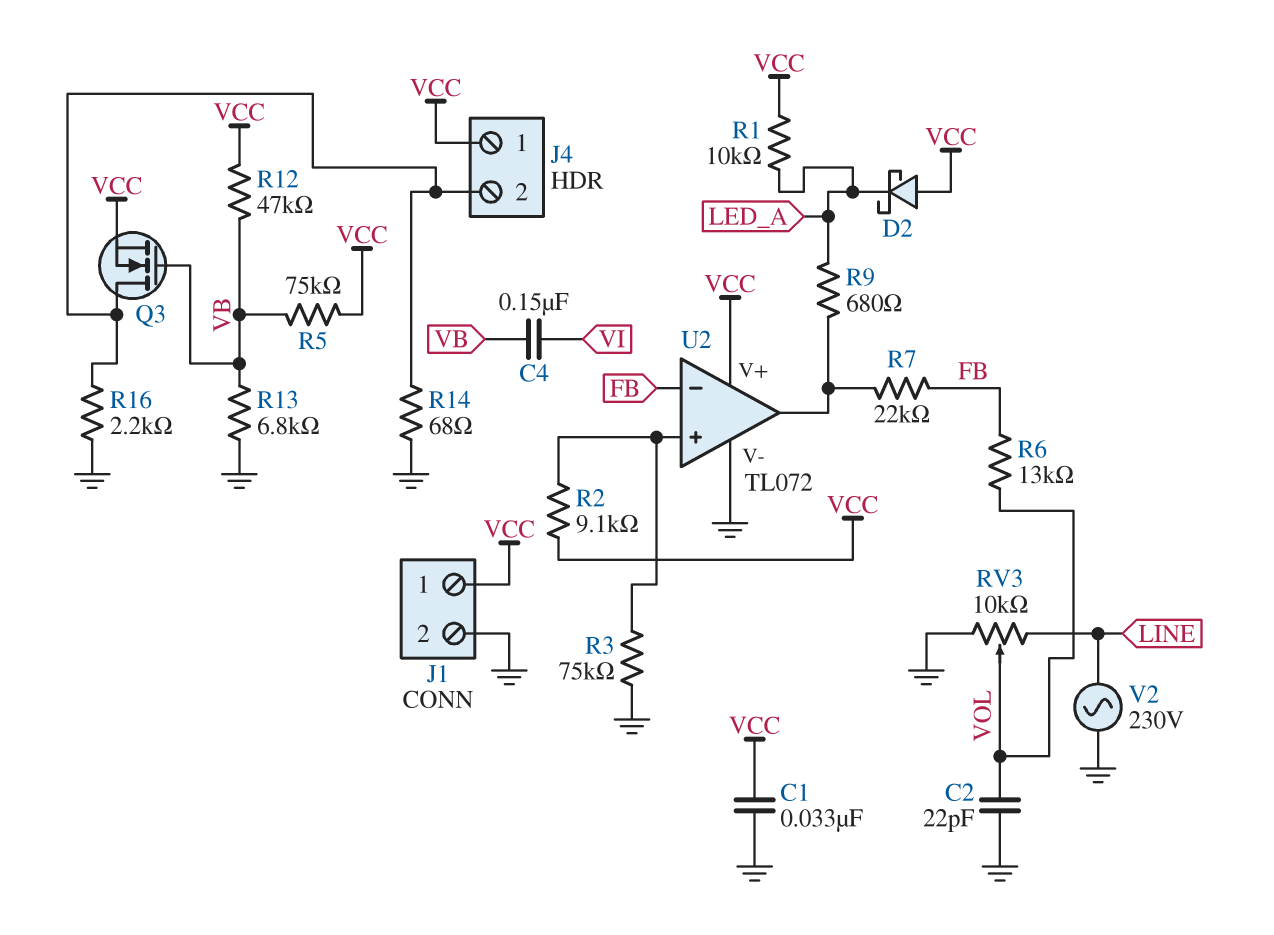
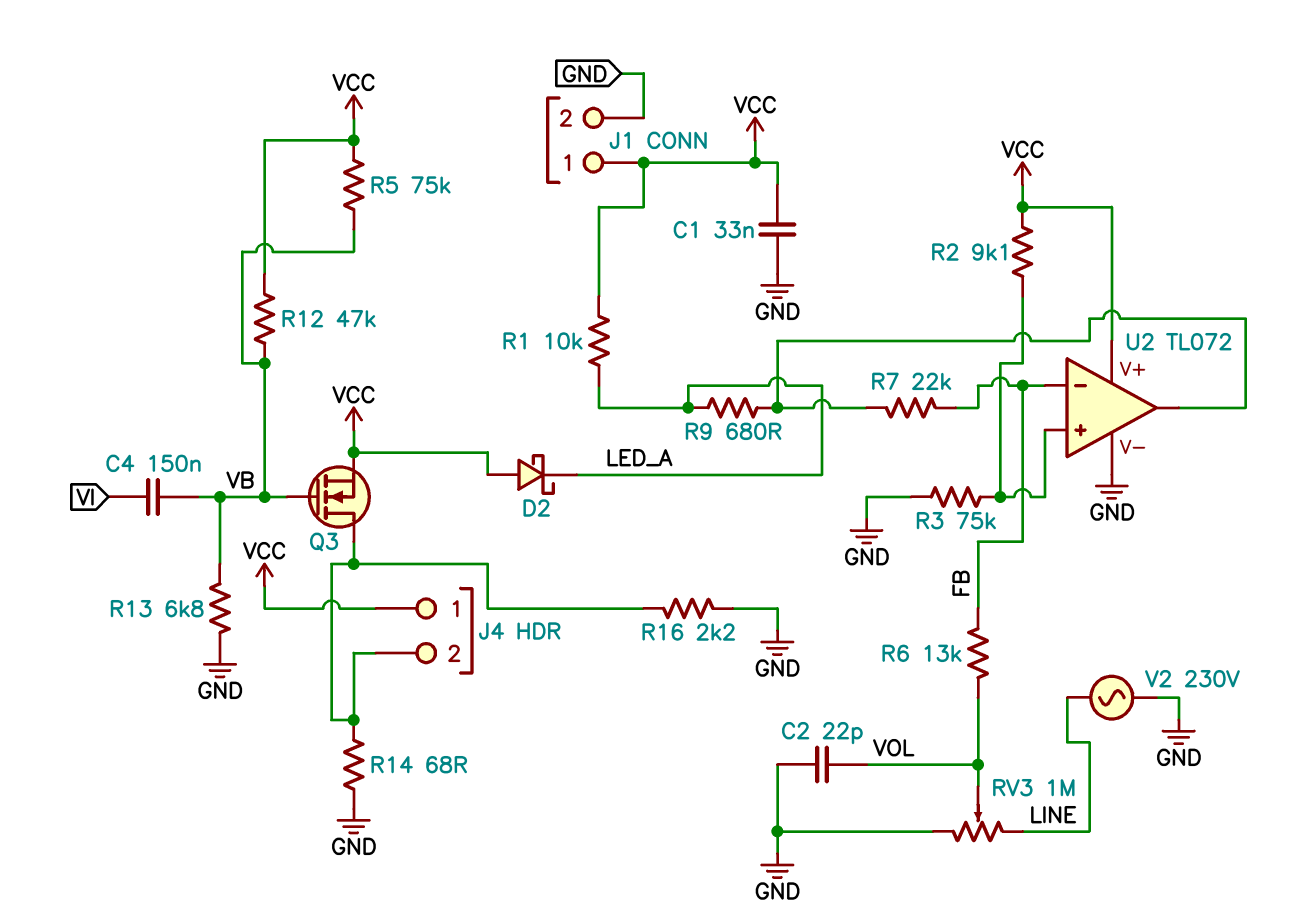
RV3: 10k (GND, LINE, wiper VOL) -> 1M (GND, LINE, wiper VOL)

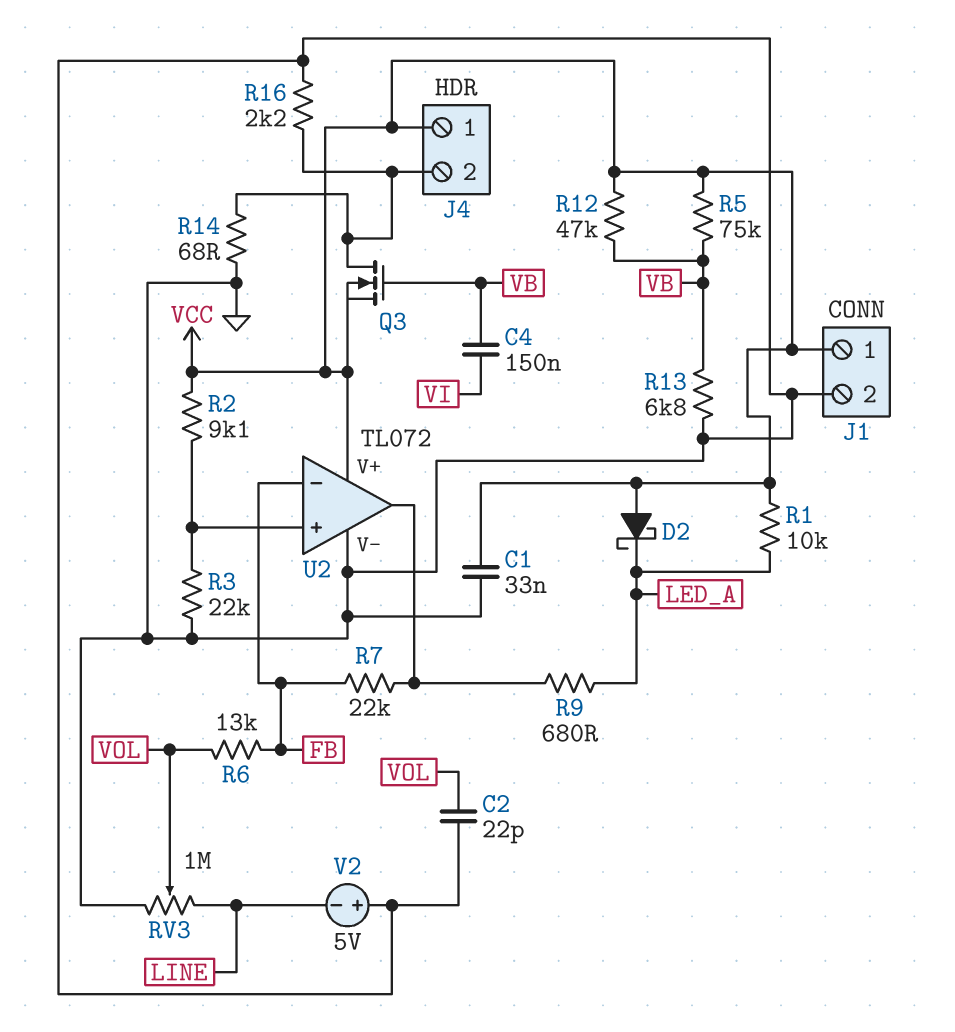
R3: 75k (GND, U2/in+) -> 22k (GND, U2/in+)
V2: AC 230V (GND, LINE) -> 5V (plus GND, minus LINE)

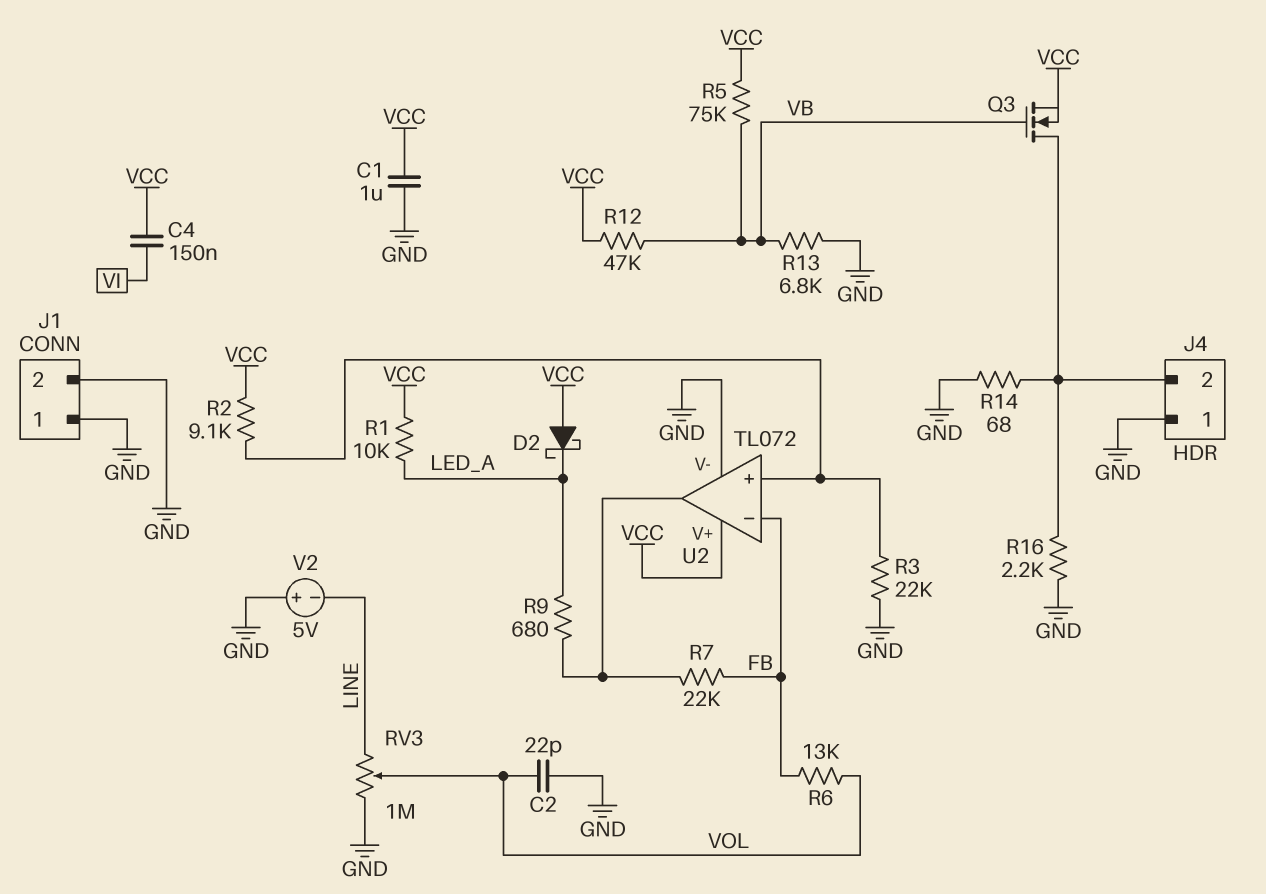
C1: 33nF (GND, VCC) -> 1uF (GND, VCC)
C4: 150nF (VB, VI) -> 150nF (VCC, VI)
J1 pin 1: VCC -> GND
J4 pin 1: VCC -> GND

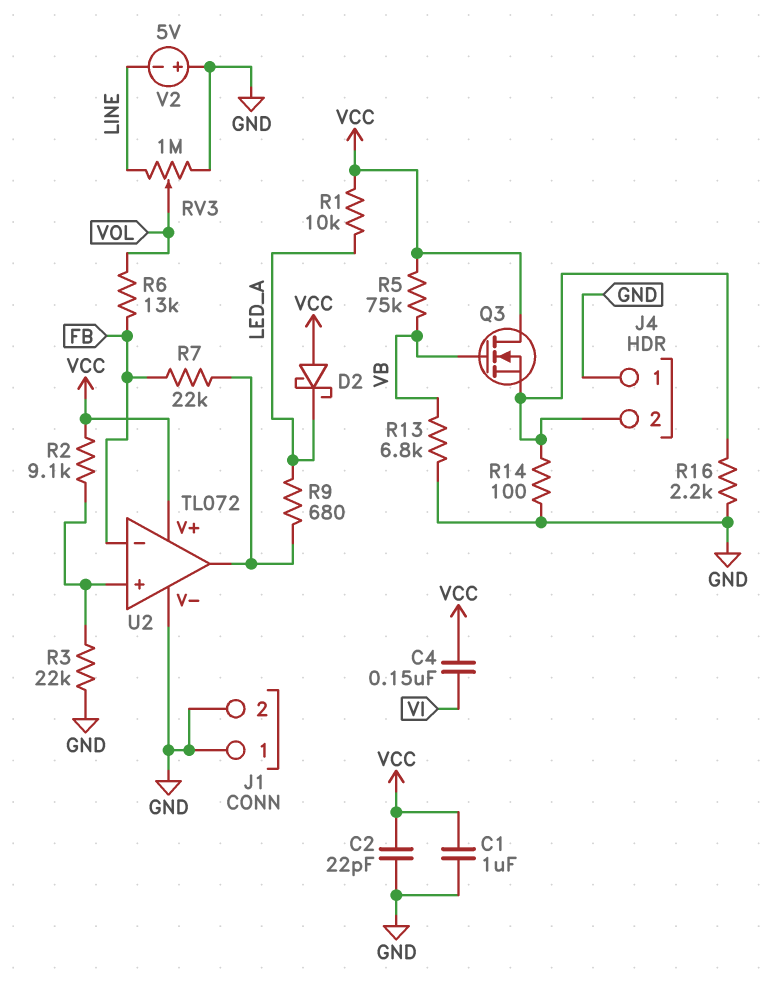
C2: 22pF (GND, VOL) -> 22pF (GND, VCC)
Q3: NMOS (G VB, D J4/2, S VCC) -> NMOS (G VB, D VCC, S J4/2)
R12: 47k (VB, VCC) -> none
R14: 68 (GND, J4/2) -> 100 (GND, J4/2)

